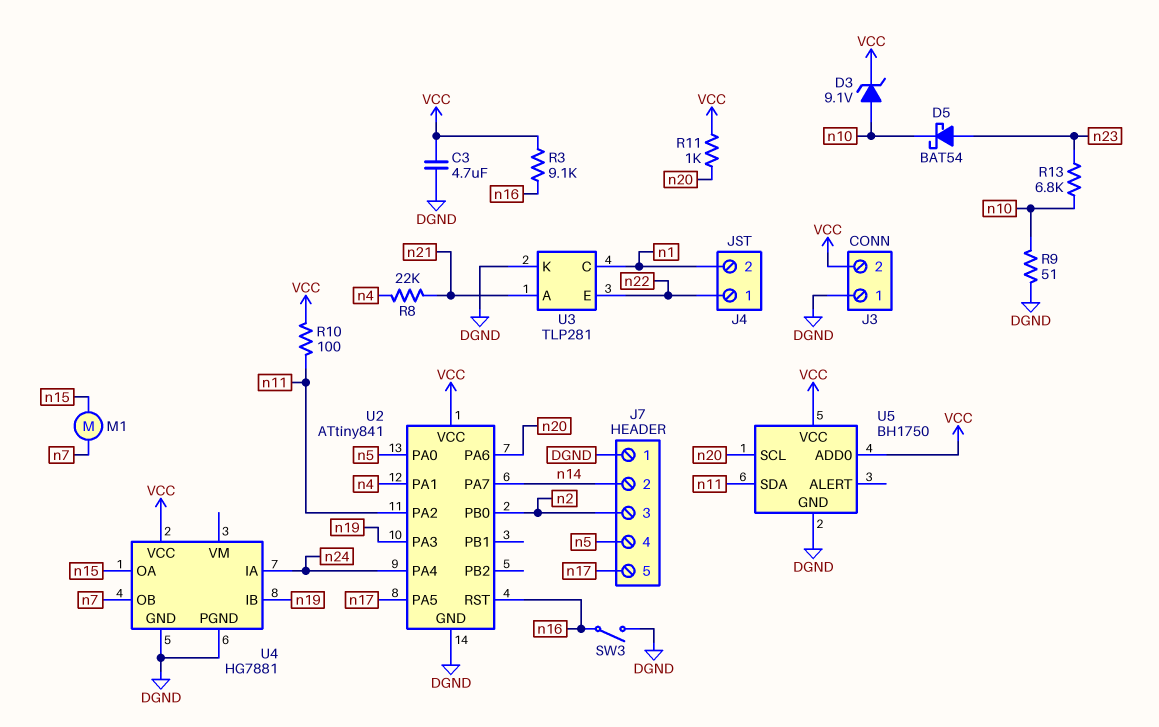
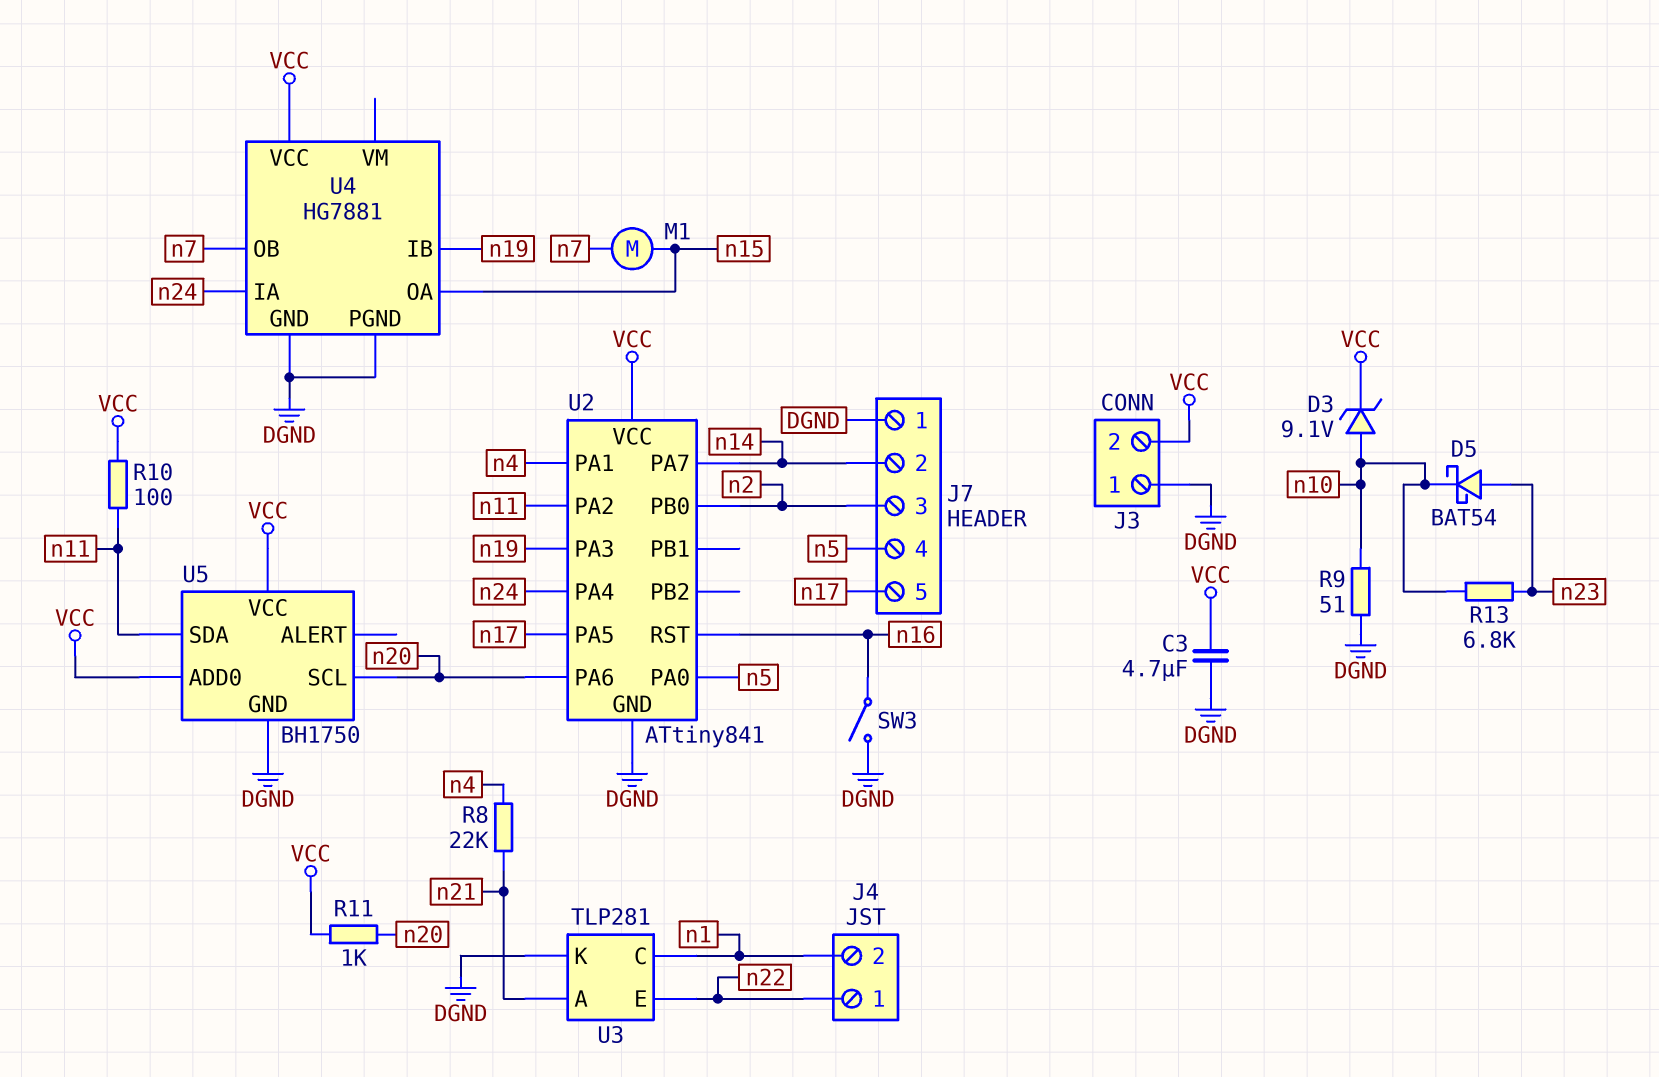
R3: 9.1k (VCC, n16) -> none

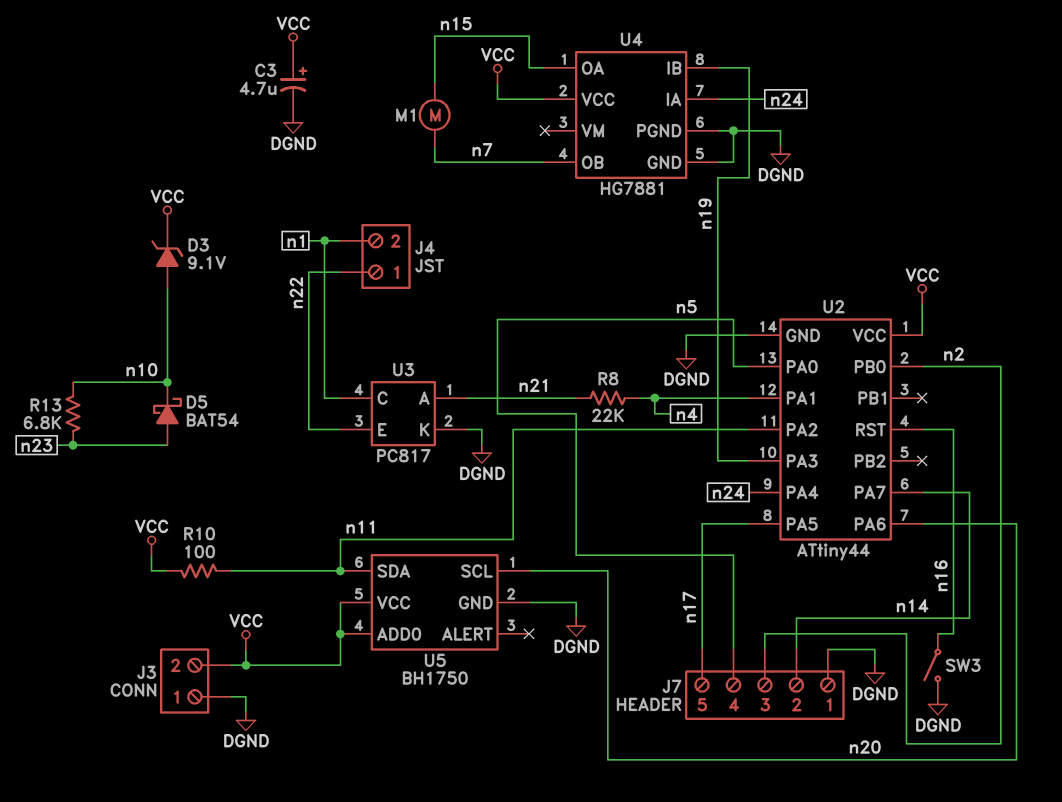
C3: 4.7uF (DGND, VCC) -> 4.7uF (plus VCC, minus DGND)
R9: 51 (DGND, n10) -> none
R11: 1k (VCC, n20) -> none
U2: ATtiny841 -> ATtiny44
U3: TLP281 -> PC817

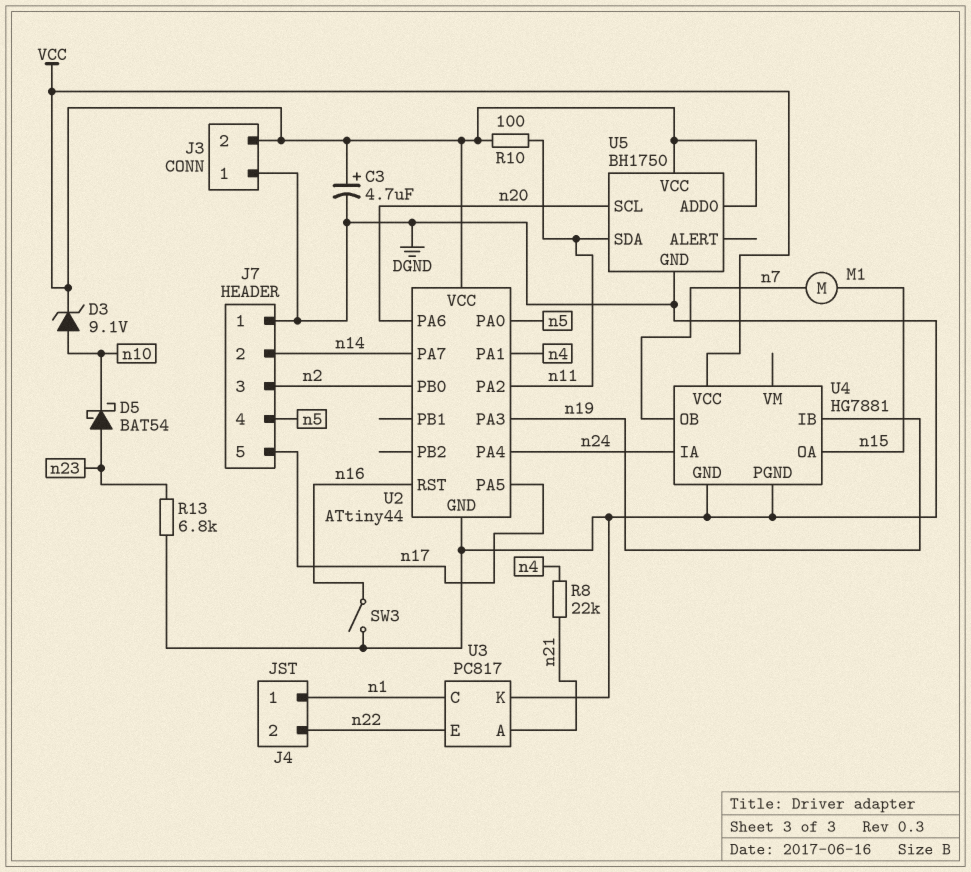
J4 pin 1: n22 -> n1
J4 pin 2: n1 -> n22
R13: 6.8k (n10, n23) -> 6.8k (DGND, n23)

